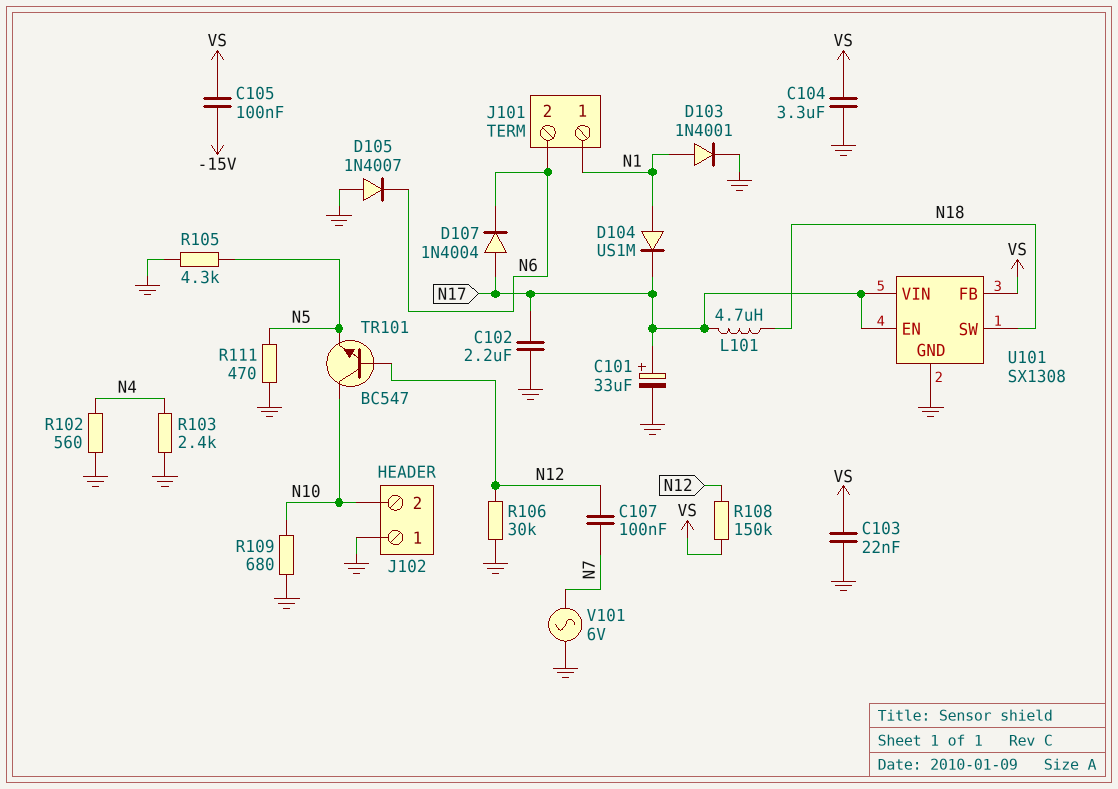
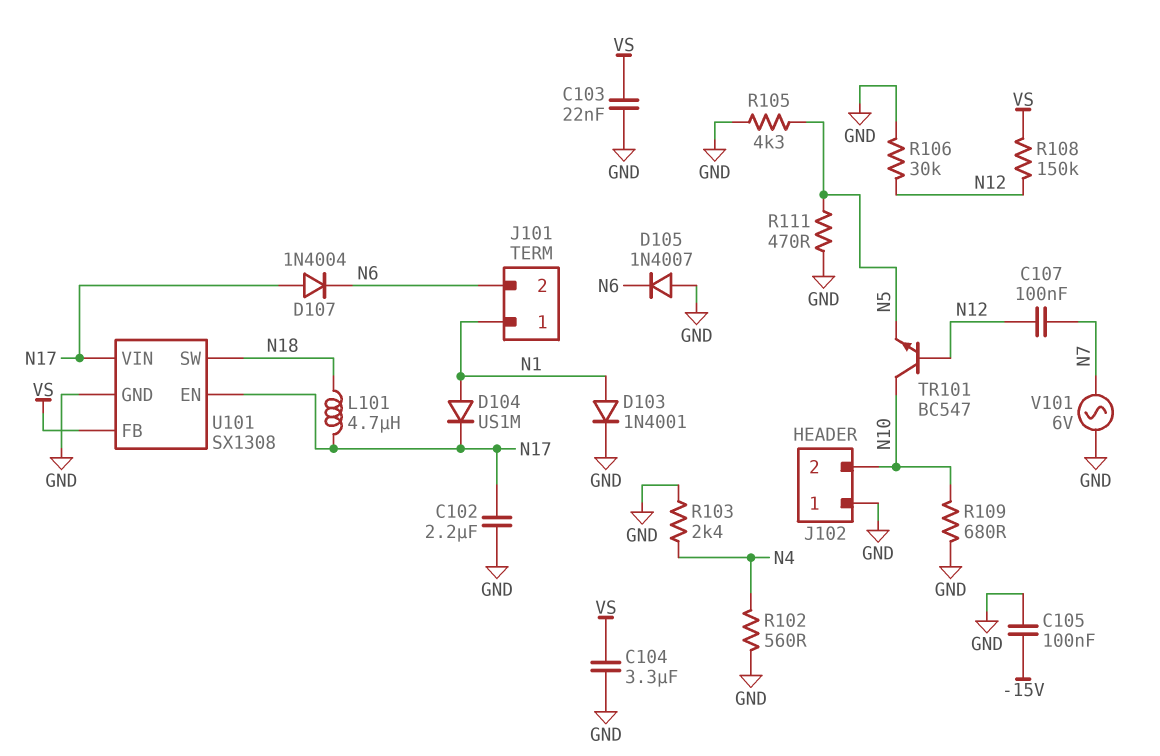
C101: 33uF (plus N17, minus GND) -> none
C105: 100nF (-15V, VS) -> 100nF (-15V, GND)

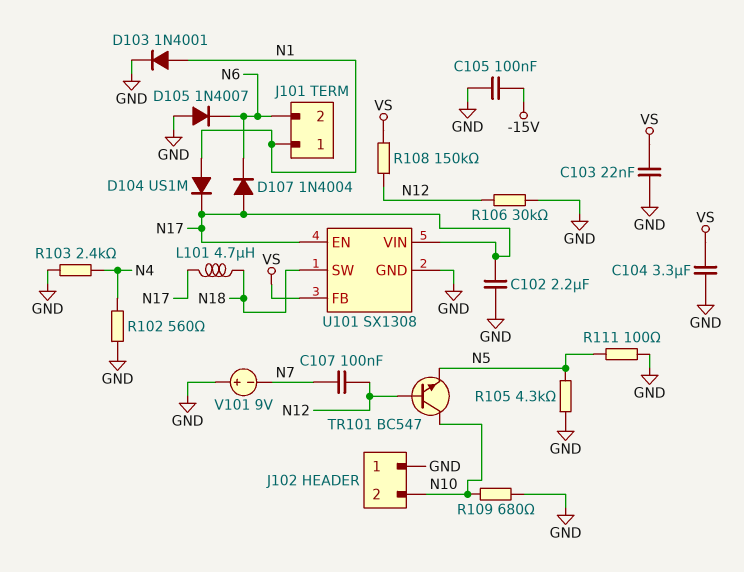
R111: 470 (GND, N5) -> 100 (GND, N5)
V101: AC 6V (GND, N7) -> 9V (plus GND, minus N7)

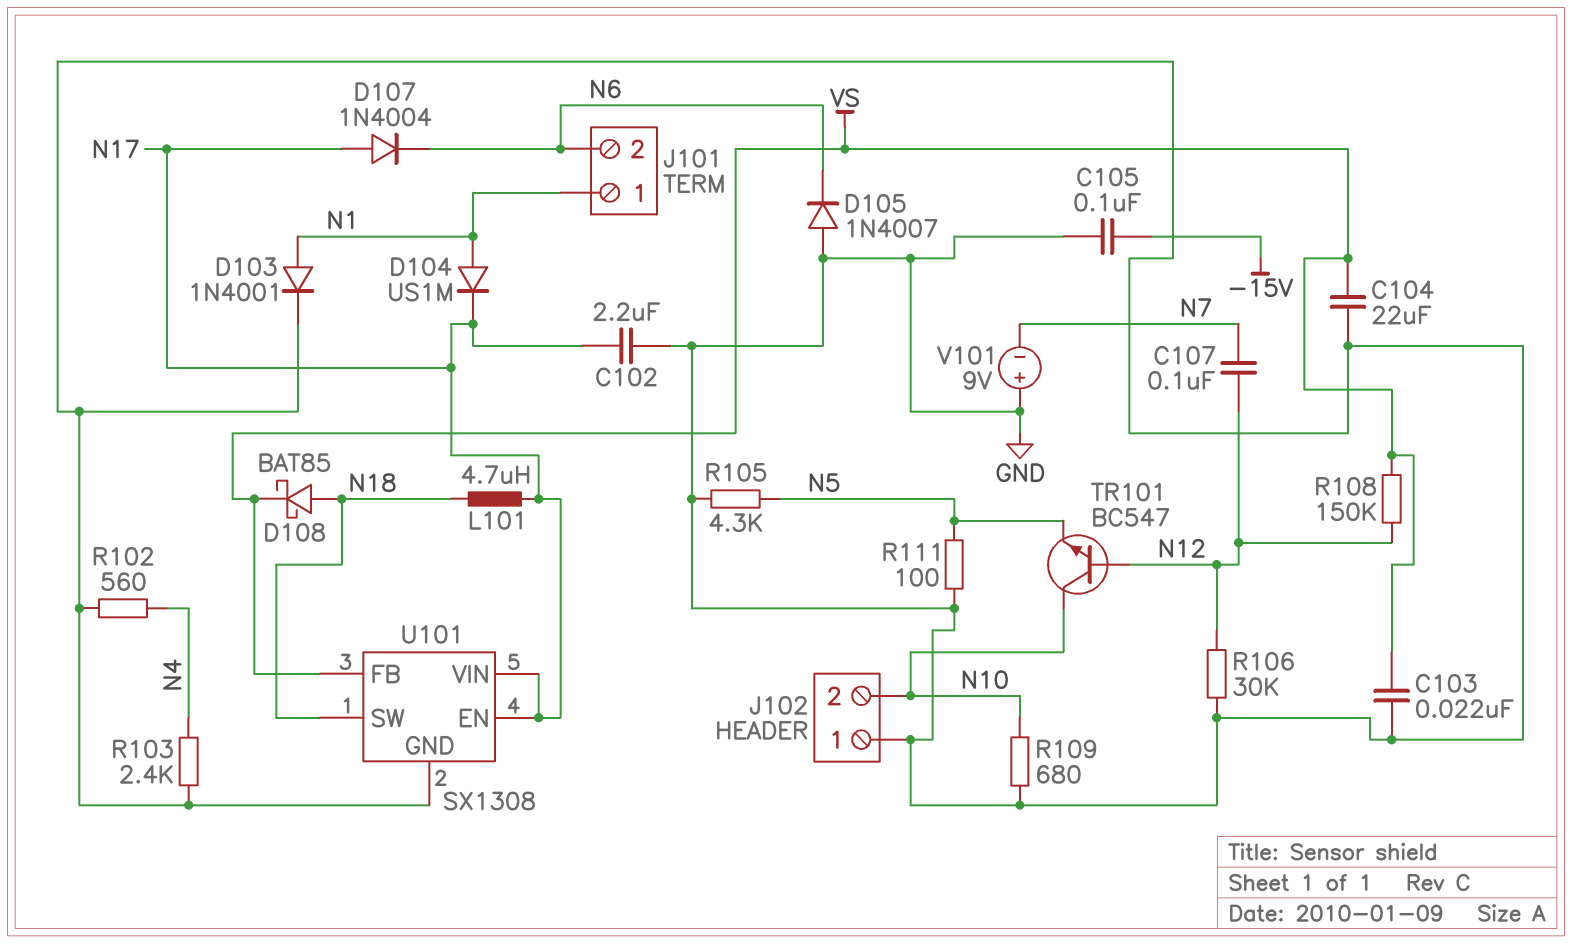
C104: 3.3uF (GND, VS) -> 22uF (GND, VS)
D108: none -> schottky BAT85 (A N18, K VS)

